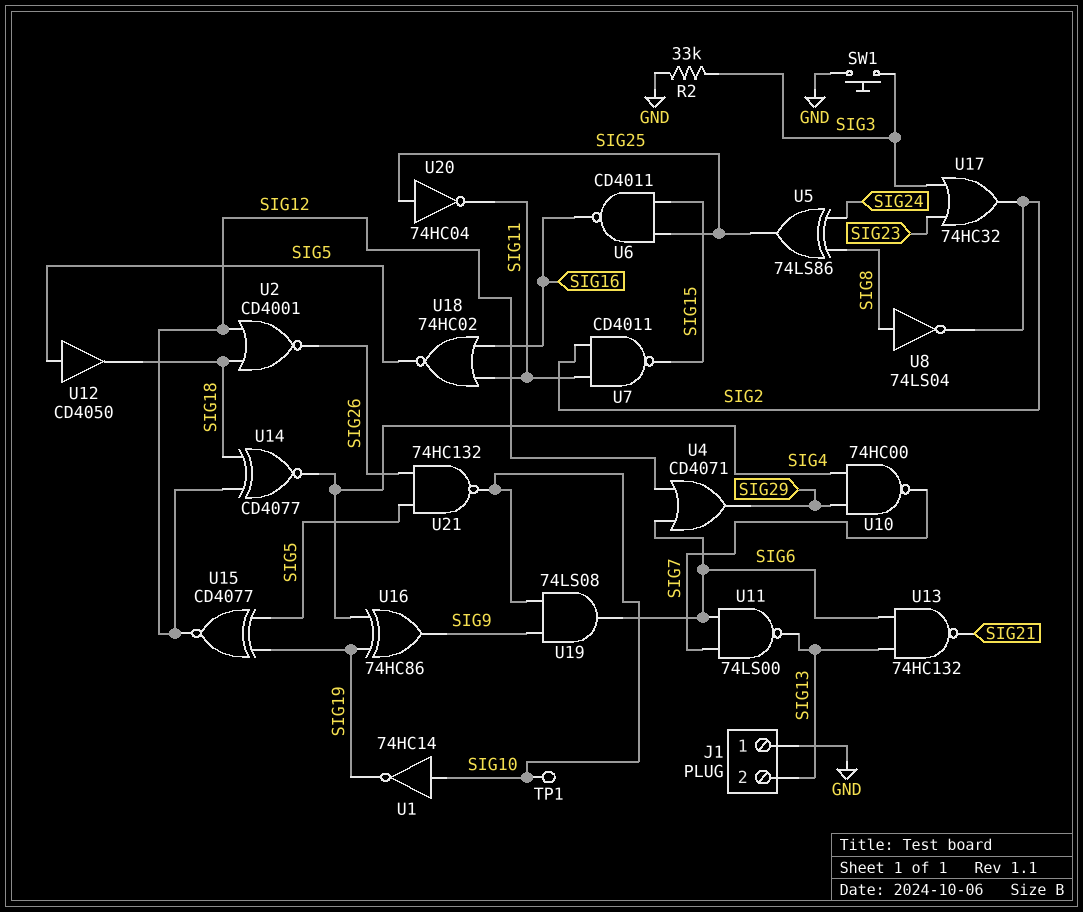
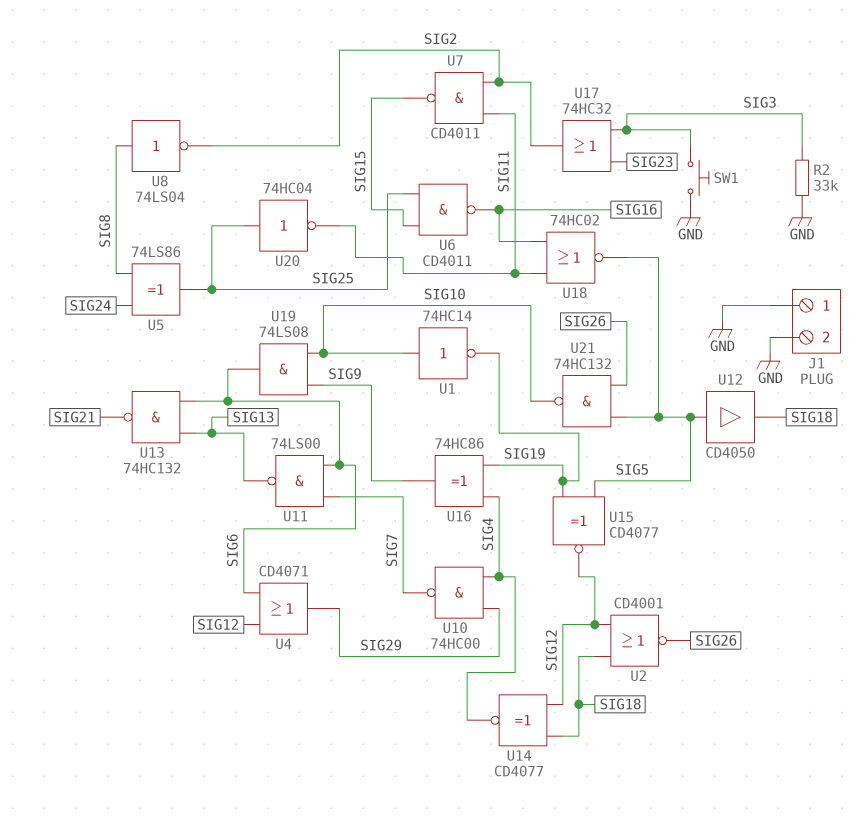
J1 pin 2: SIG13 -> GND
TP1: test point (SIG10) -> none

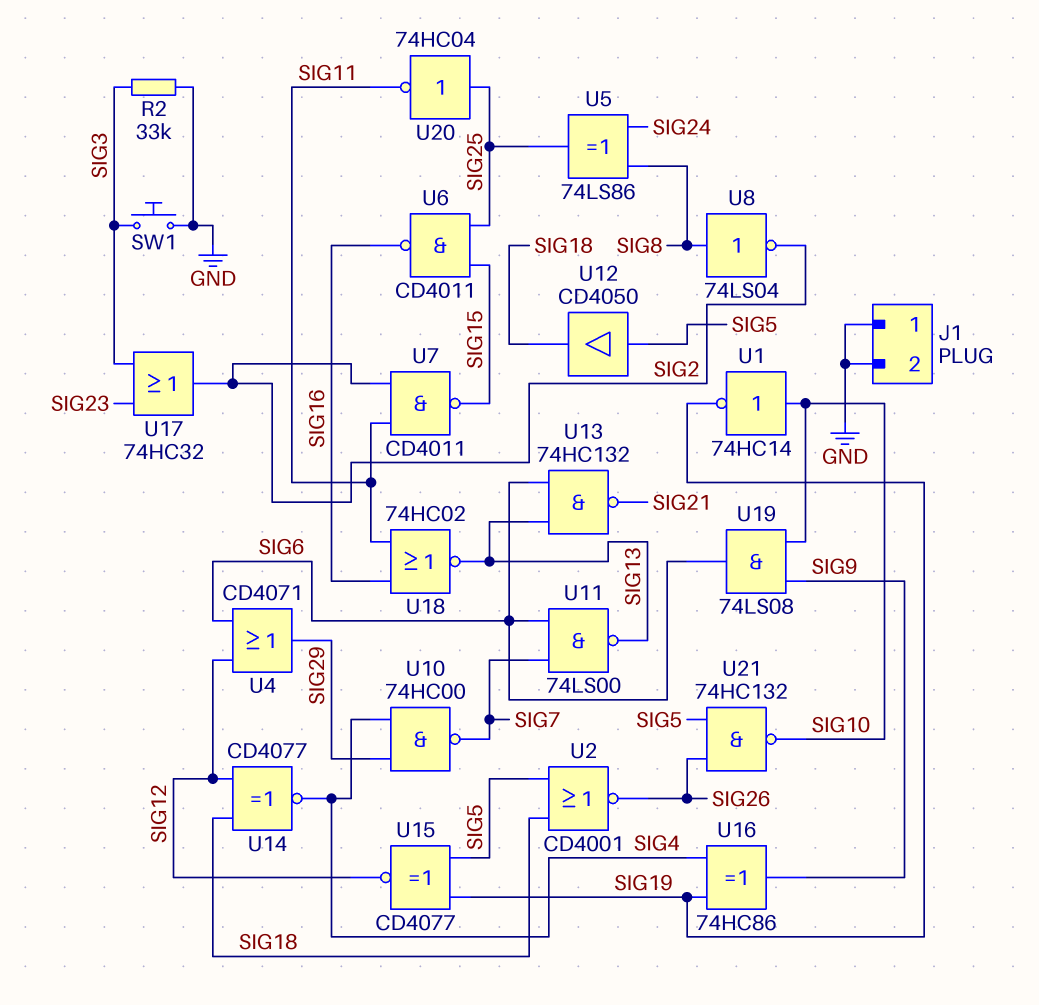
U2: NOR CD4001 (in SIG12, in SIG18, out SIG26) -> NOR CD4001 (in SIG5, in SIG18, out SIG26)
U18: NOR 74HC02 (in SIG11, in SIG16, out SIG5) -> NOR 74HC02 (in SIG11, in SIG16, out SIG13)

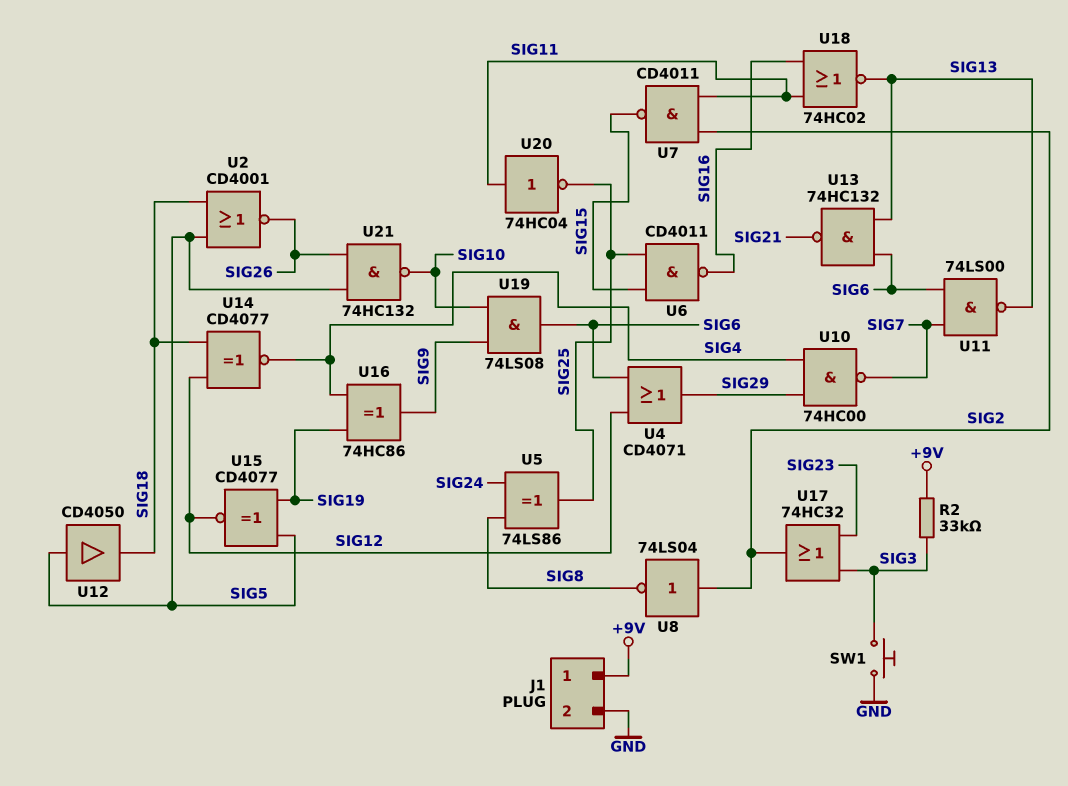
J1 pin 1: GND -> +9V
R2: 33k (GND, SIG3) -> 33k (+9V, SIG3)
U1: NOT 74HC14 (in SIG10, out SIG19) -> none
U8: NOT 74LS04 (in SIG8, out SIG2) -> NOT 74LS04 (in SIG2, out SIG8)
U20: NOT 74HC04 (in SIG25, out SIG11) -> NOT 74HC04 (in SIG11, out SIG25)

